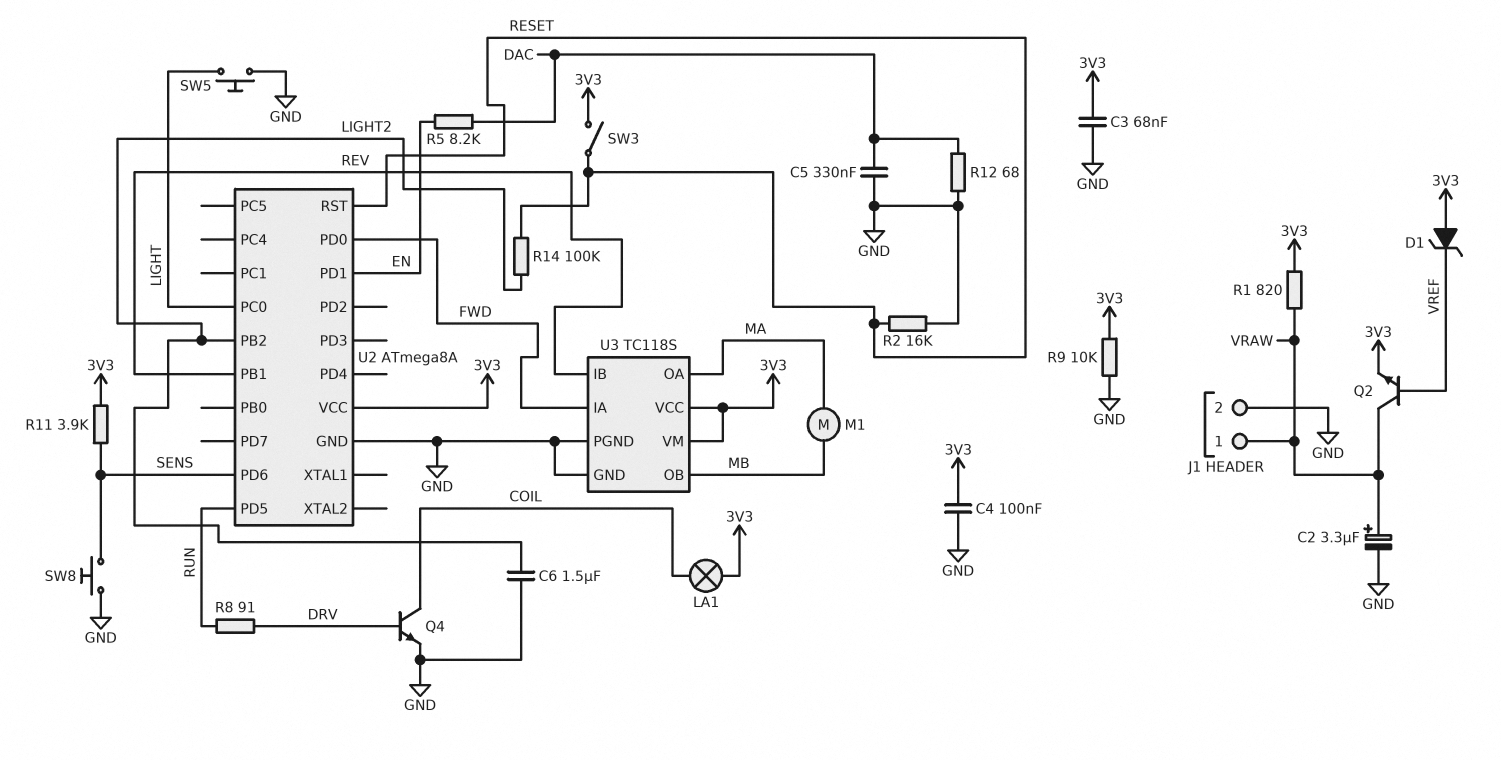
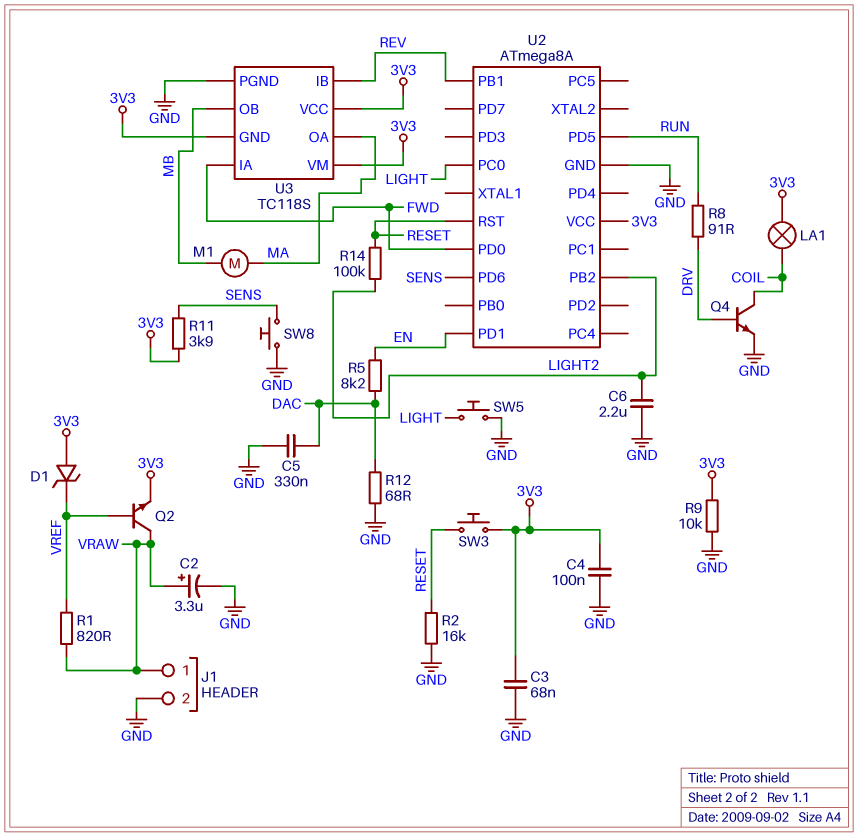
C6: 1.5uF (GND, LIGHT2) -> 2.2uF (GND, LIGHT2)
R1: 820 (3V3, VRAW) -> 820 (VRAW, VREF)
SW3: switch (3V3, RESET) -> button (3V3, RESET)
U3 pin GND: GND -> 3V3

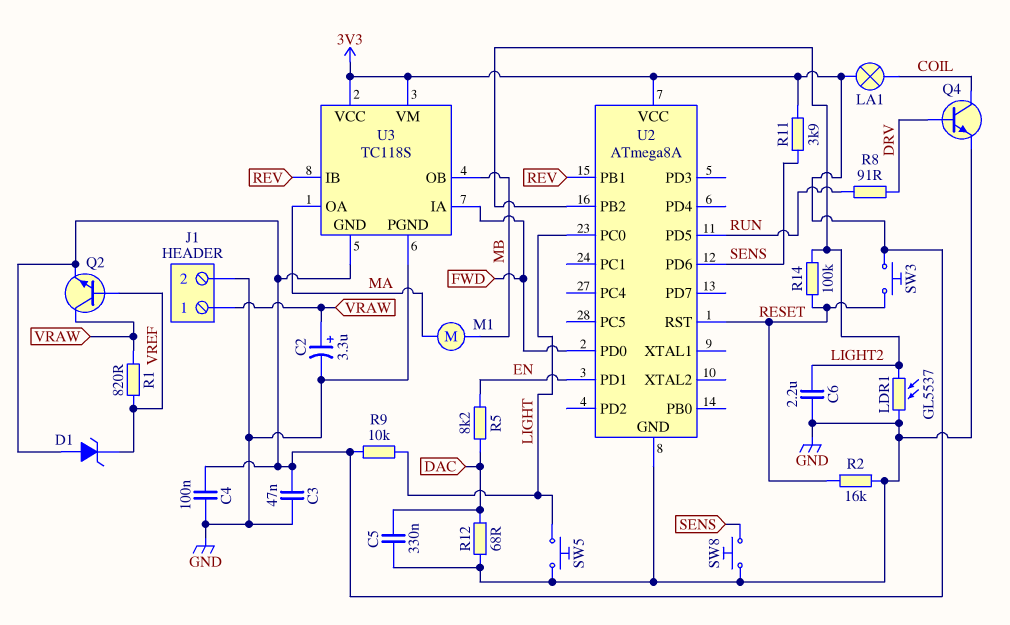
C3: 68nF (3V3, GND) -> 47nF (3V3, GND)
LDR1: none -> GL5537 (GND, LIGHT2)
R9: 10k (3V3, GND) -> 10k (3V3, LIGHT)

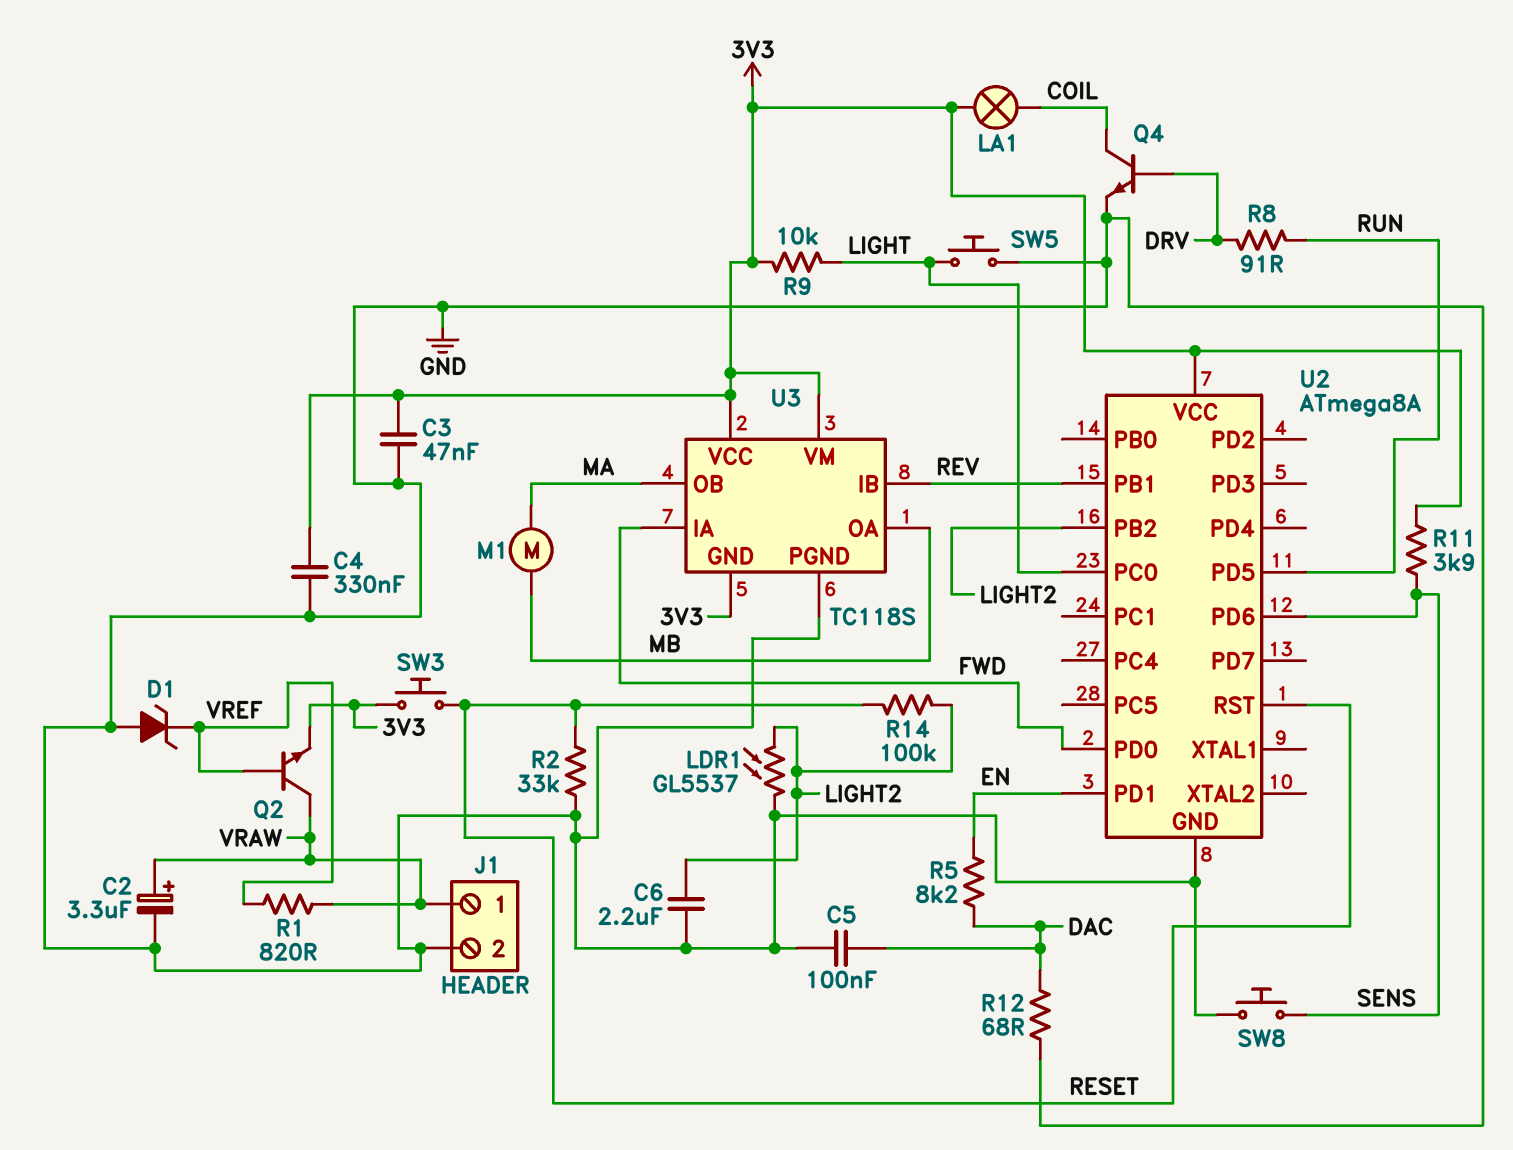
C4: 100nF (3V3, GND) -> 330nF (3V3, GND)
C5: 330nF (DAC, GND) -> 100nF (DAC, GND)
D1: zener (A 3V3, K VREF) -> zener (A GND, K VREF)
R2: 16k (GND, RESET) -> 33k (GND, RESET)
U3 pin OA: MA -> MB
U3 pin OB: MB -> MA

